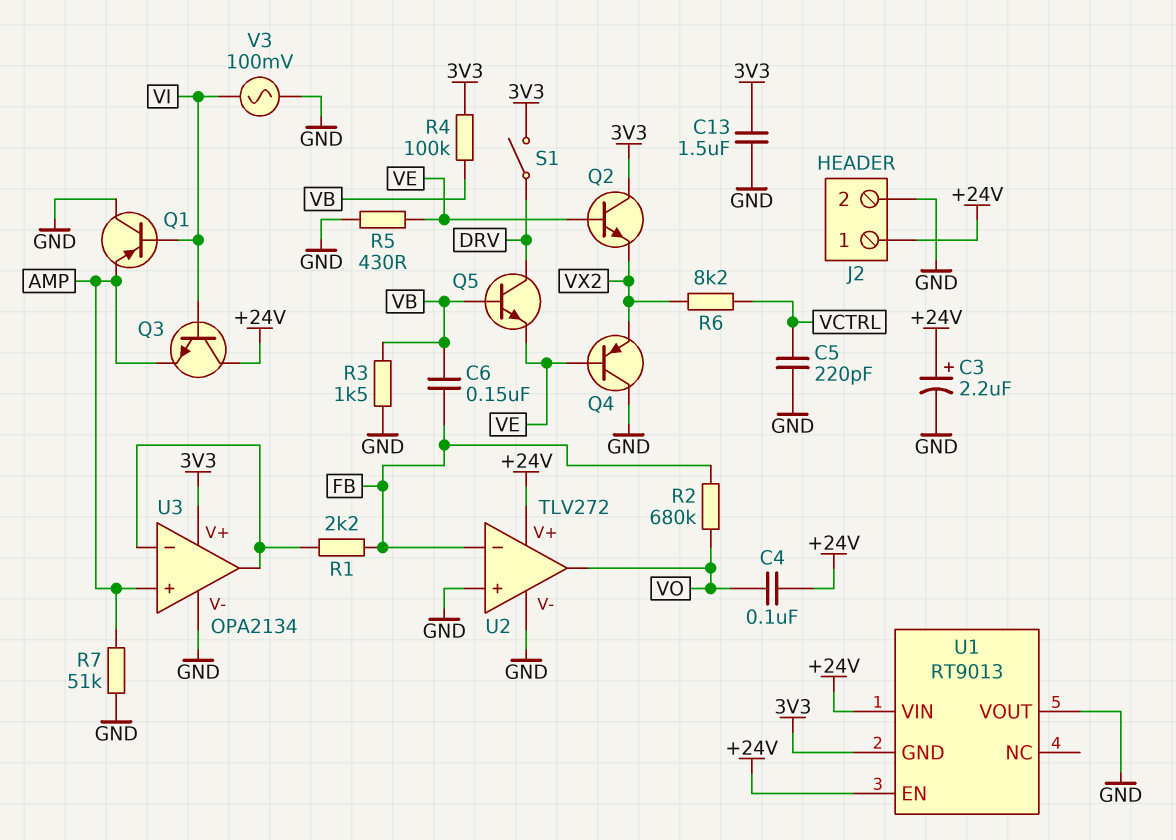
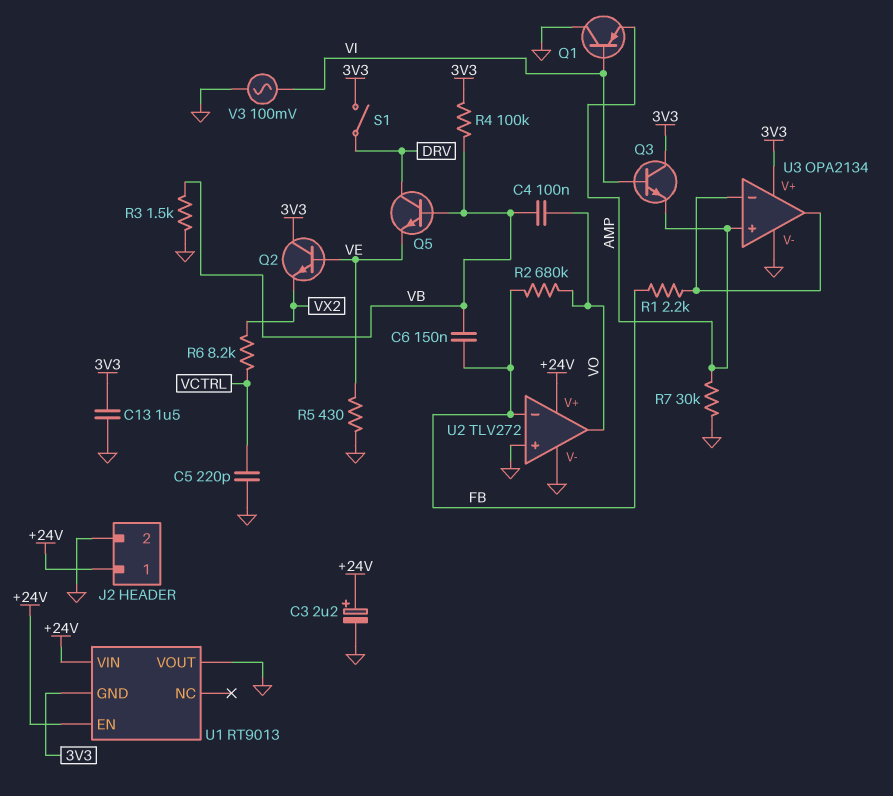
C4: 100nF (+24V, VO) -> 100nF (VB, VO)
Q3: NPN (B VI, C +24V, E AMP) -> NPN (B VI, C 3V3, E AMP)
Q4: PNP (B VE, C GND, E VX2) -> none
R7: 51k (AMP, GND) -> 30k (AMP, GND)

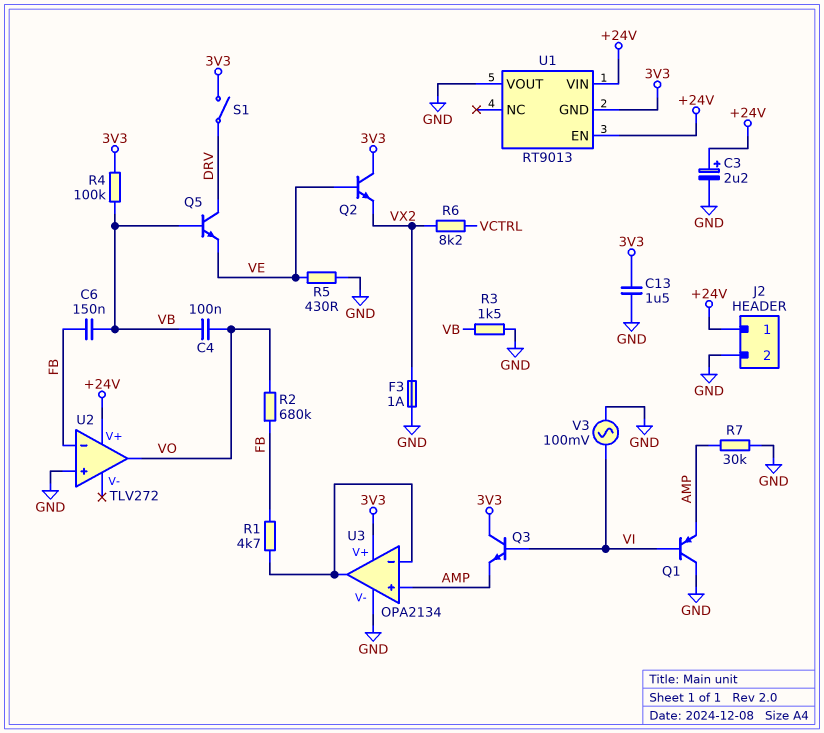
C5: 220pF (GND, VCTRL) -> none
F3: none -> 1A (GND, VX2)
R1: 2.2k (FB, U3/in-) -> 4.7k (FB, U3/in-)
U2 pin V-: GND -> none

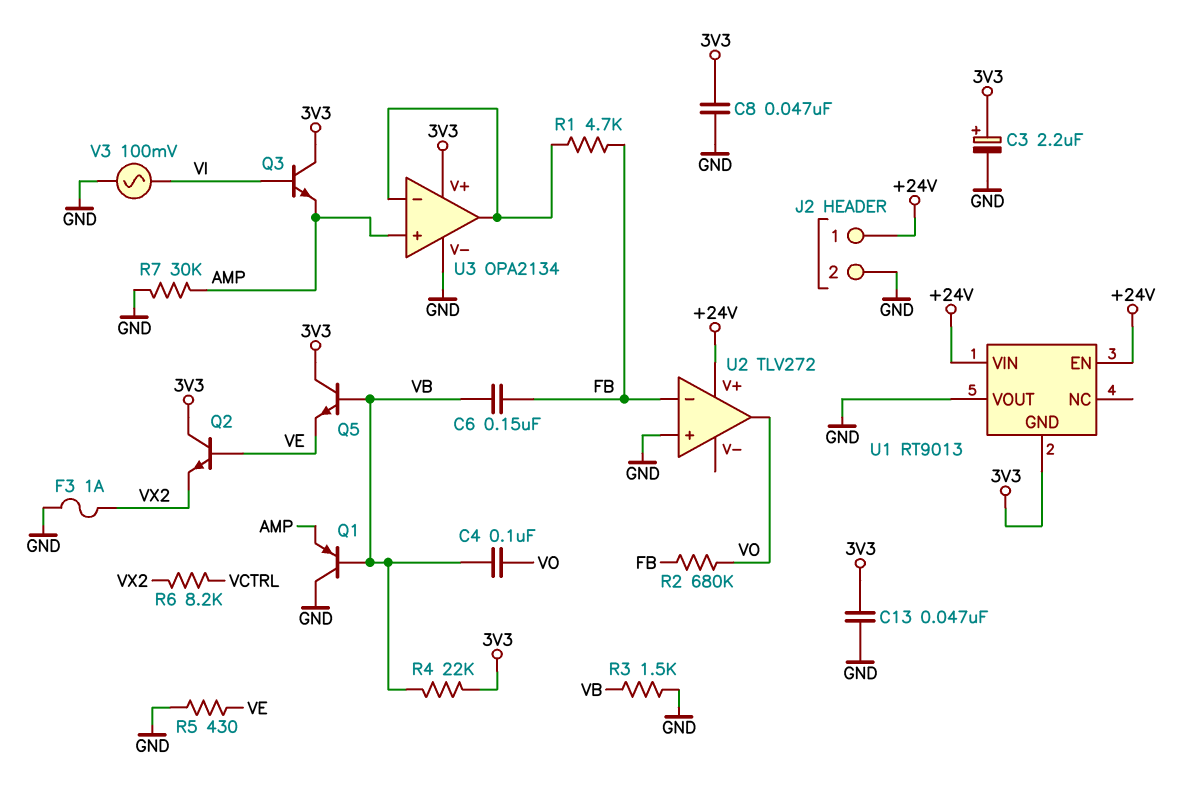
C3: 2.2uF (plus +24V, minus GND) -> 2.2uF (plus 3V3, minus GND)
C8: none -> 47nF (3V3, GND)
C13: 1.5uF (3V3, GND) -> 47nF (3V3, GND)
Q1: PNP (B VI, C GND, E AMP) -> PNP (B VB, C GND, E AMP)
Q5: NPN (B VB, C DRV, E VE) -> NPN (B VB, C 3V3, E VE)
R4: 100k (3V3, VB) -> 22k (3V3, VB)
S1: switch (3V3, DRV) -> none

